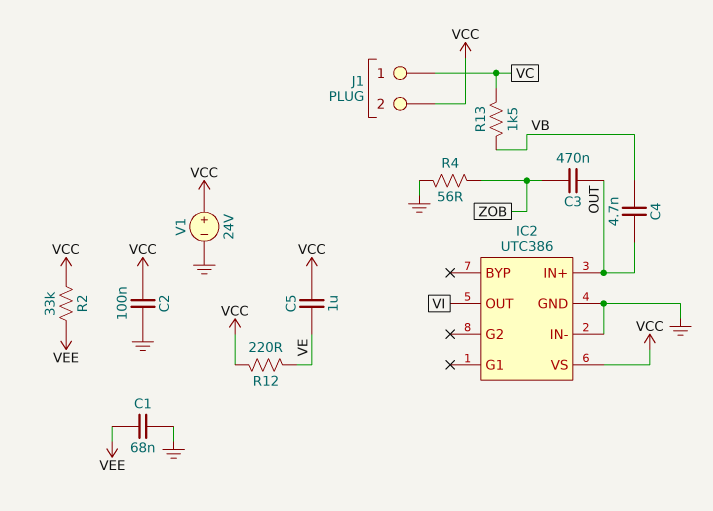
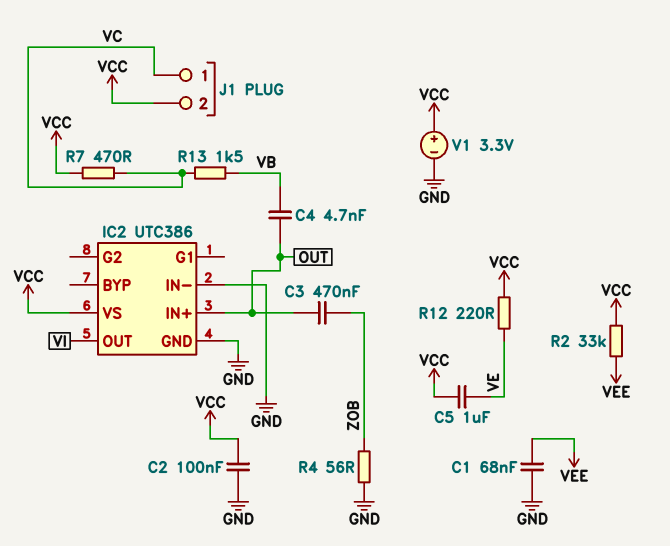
R7: none -> 470 (VC, VCC)
V1: 24V (plus VCC, minus GND) -> 3.3V (plus VCC, minus GND)

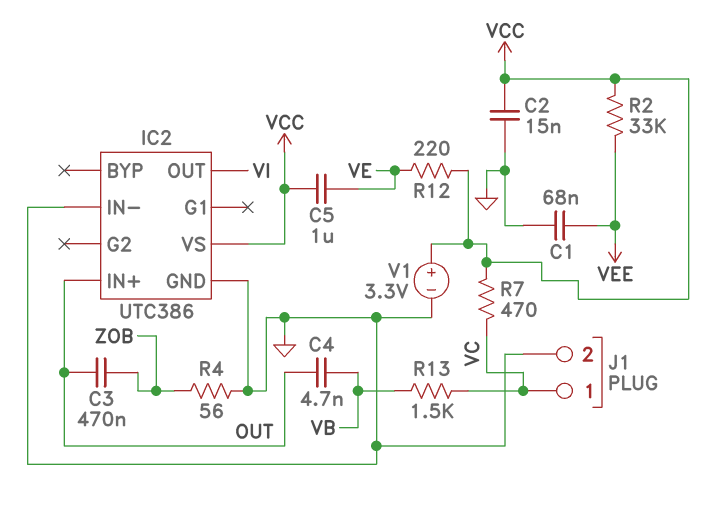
C2: 100nF (GND, VCC) -> 15nF (GND, VCC)
J1 pin 2: VCC -> GND

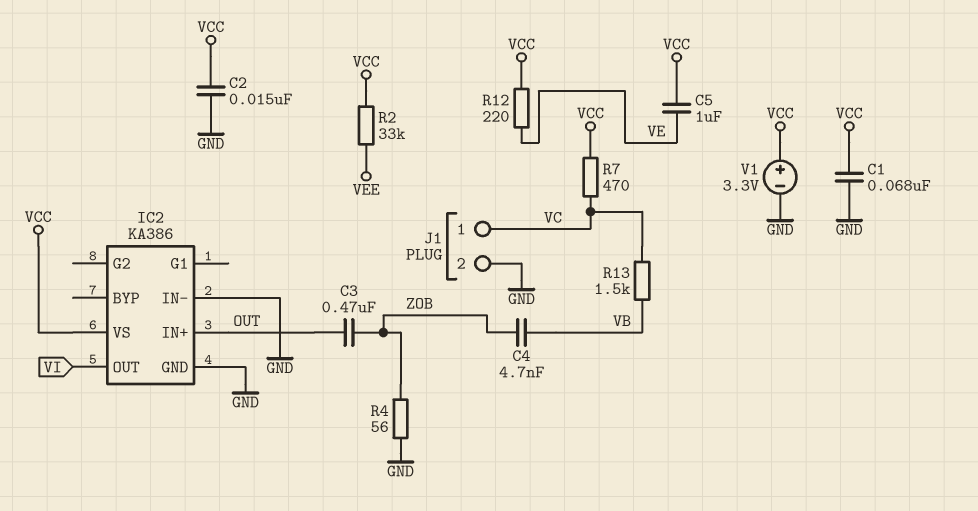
C1: 68nF (GND, VEE) -> 68nF (GND, VCC)
C4: 4.7nF (OUT, VB) -> 4.7nF (VB, ZOB)
IC2: UTC386 -> KA386

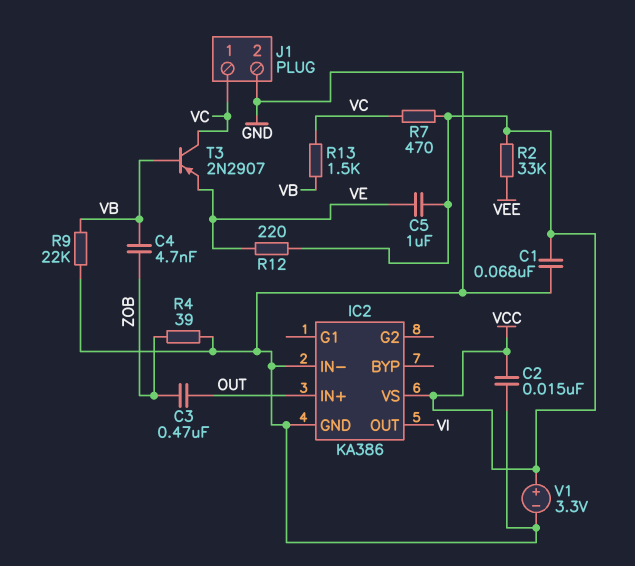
R4: 56 (GND, ZOB) -> 39 (GND, ZOB)
R9: none -> 22k (GND, VB)
T3: none -> PNP 2N2907 (B VB, C VC, E VE)

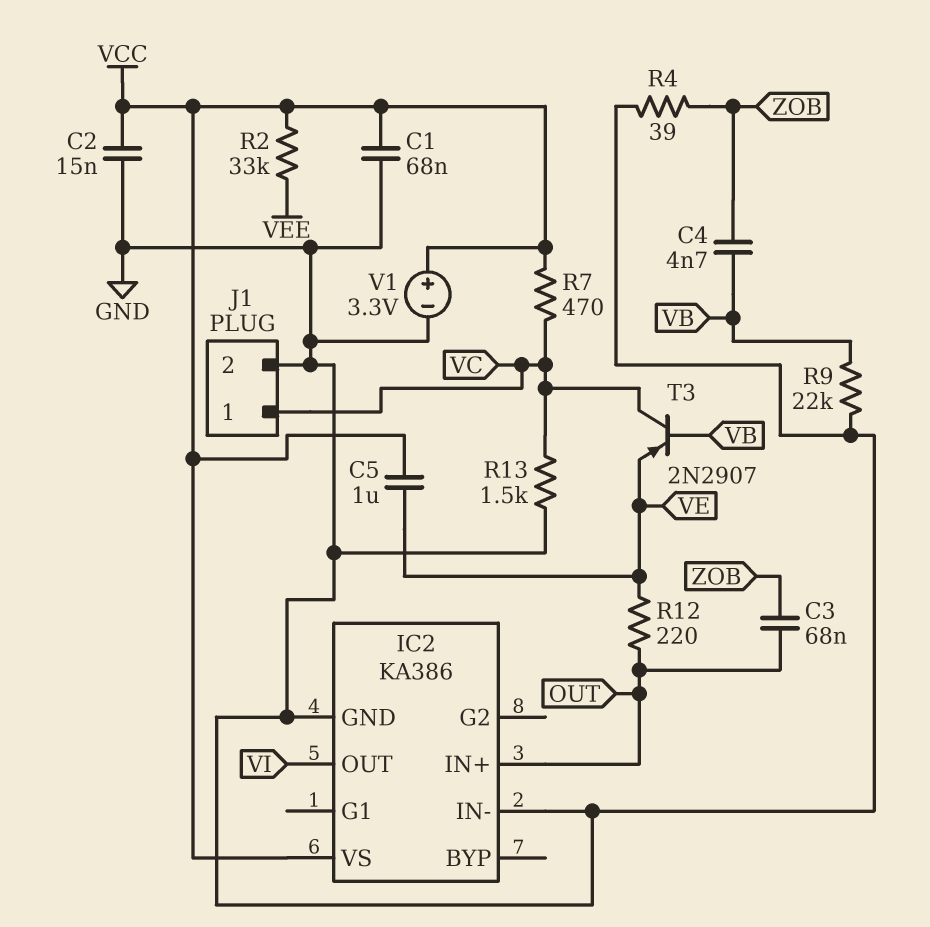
C3: 470nF (OUT, ZOB) -> 68nF (OUT, ZOB)
R12: 220 (VCC, VE) -> 220 (OUT, VE)
R13: 1.5k (VB, VC) -> 1.5k (GND, VC)

